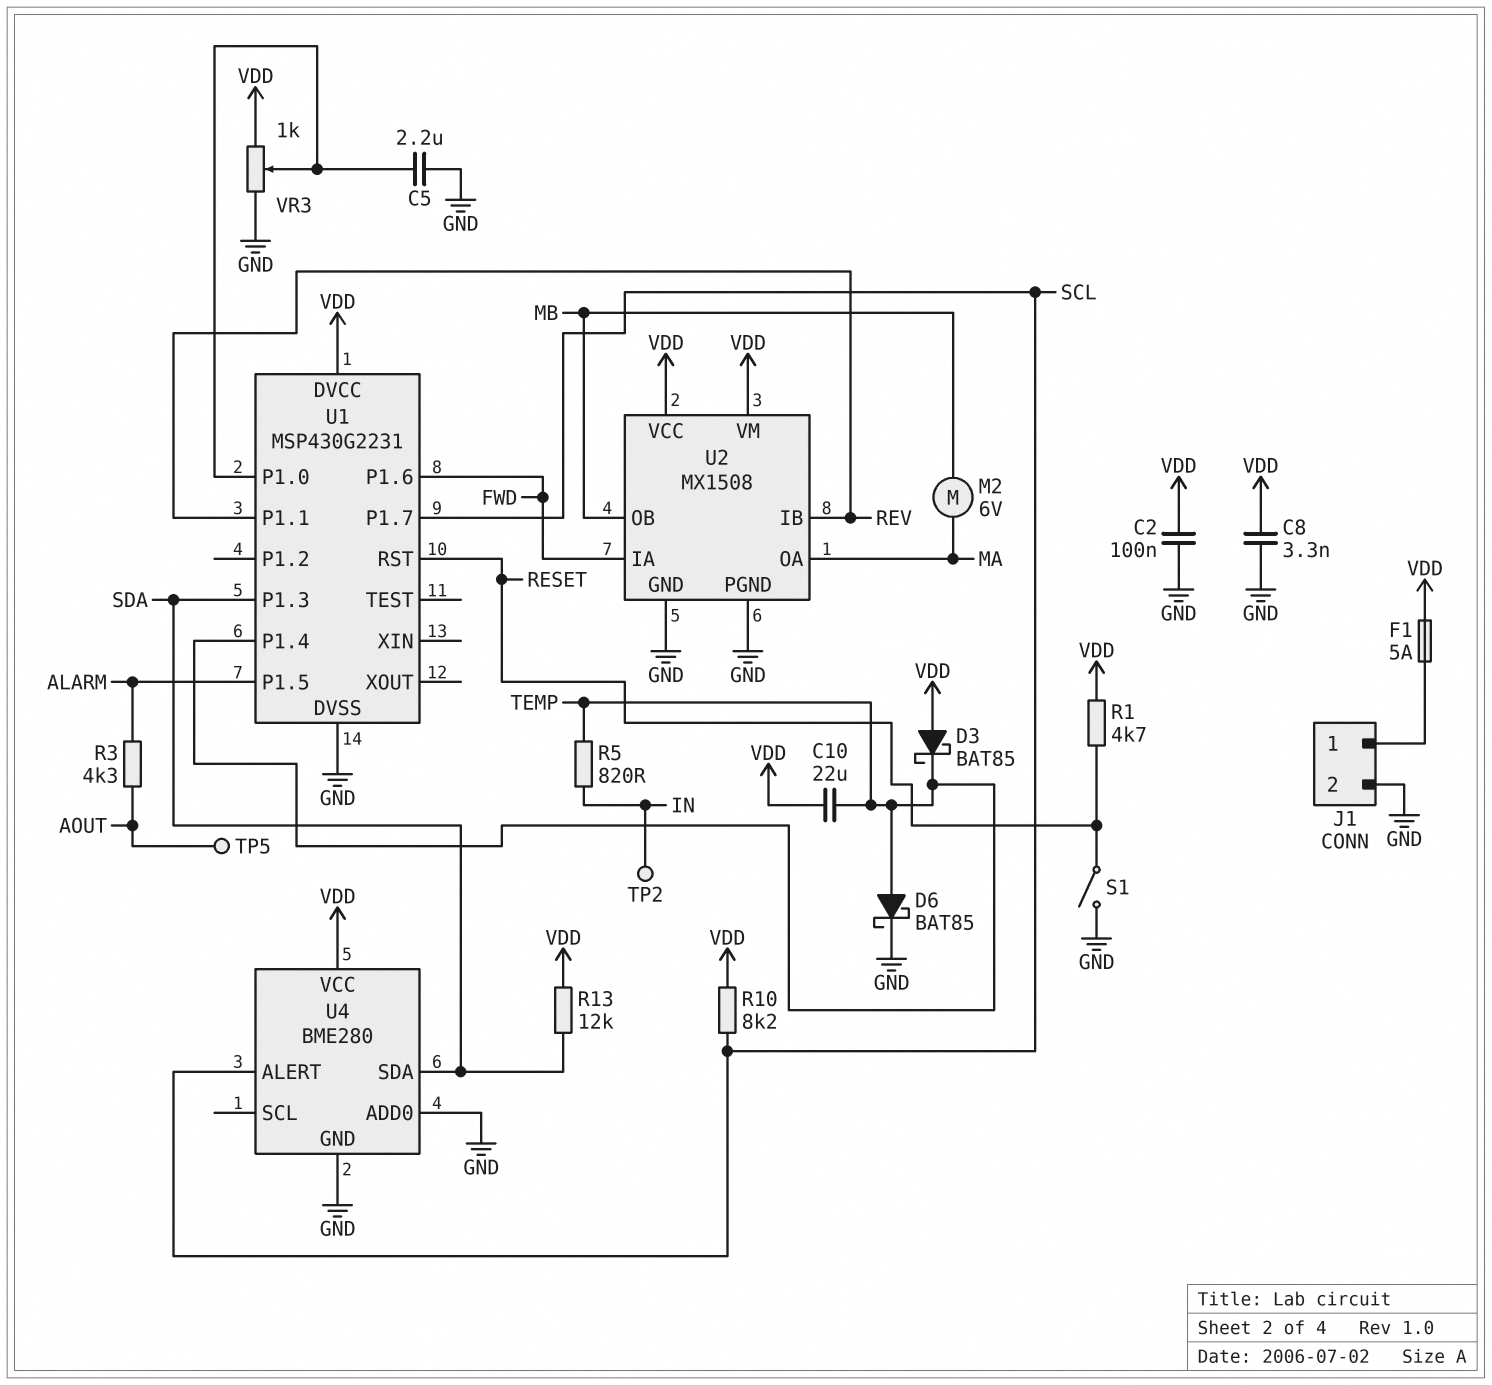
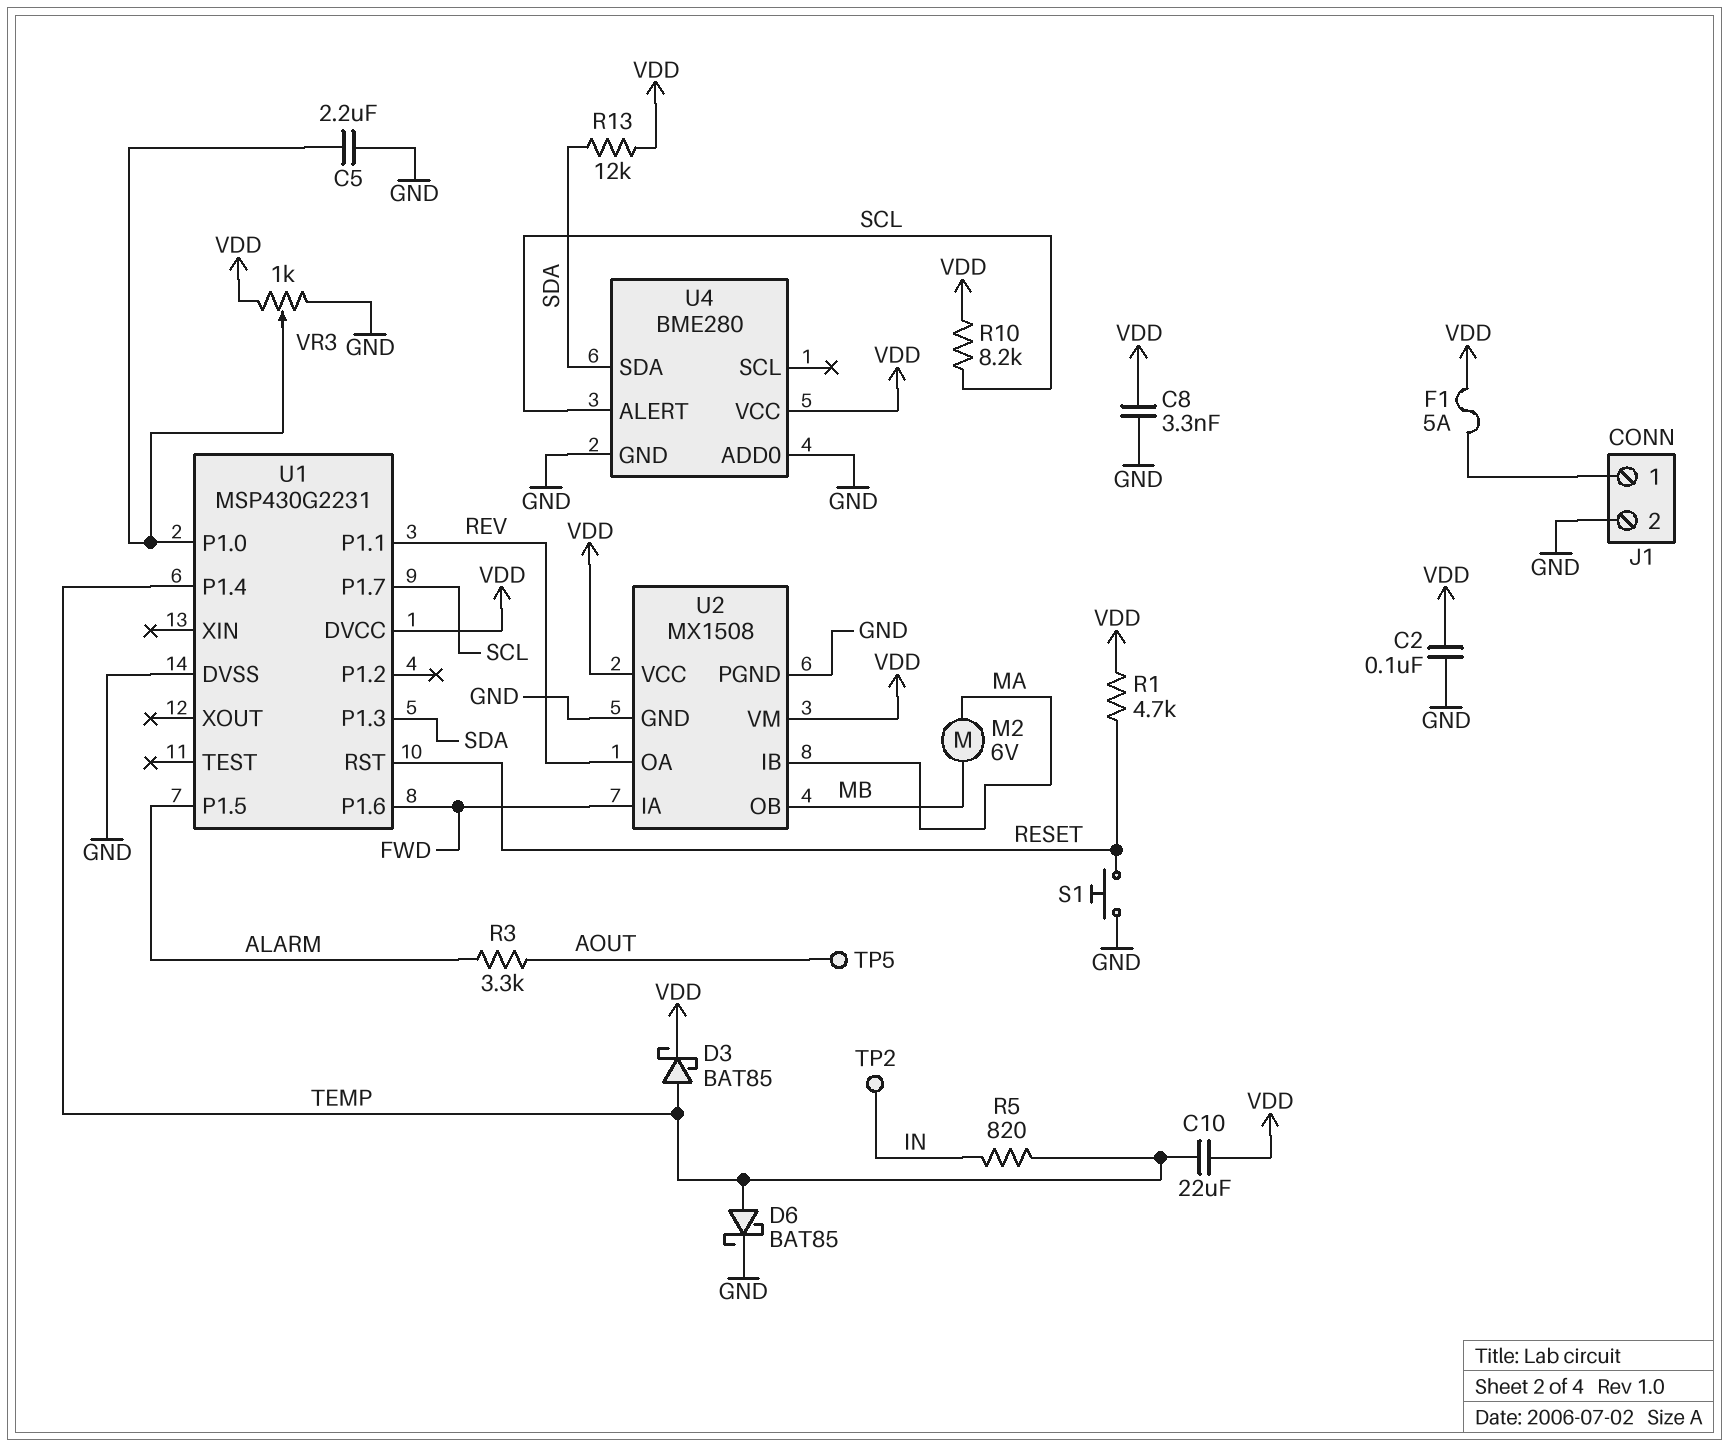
D3: schottky BAT85 (A VDD, K TEMP) -> schottky BAT85 (A TEMP, K VDD)
R3: 4.3k (ALARM, AOUT) -> 3.3k (ALARM, AOUT)
S1: switch (GND, RESET) -> button (GND, RESET)
U2 pin IB: REV -> MA
U2 pin OA: MA -> REV

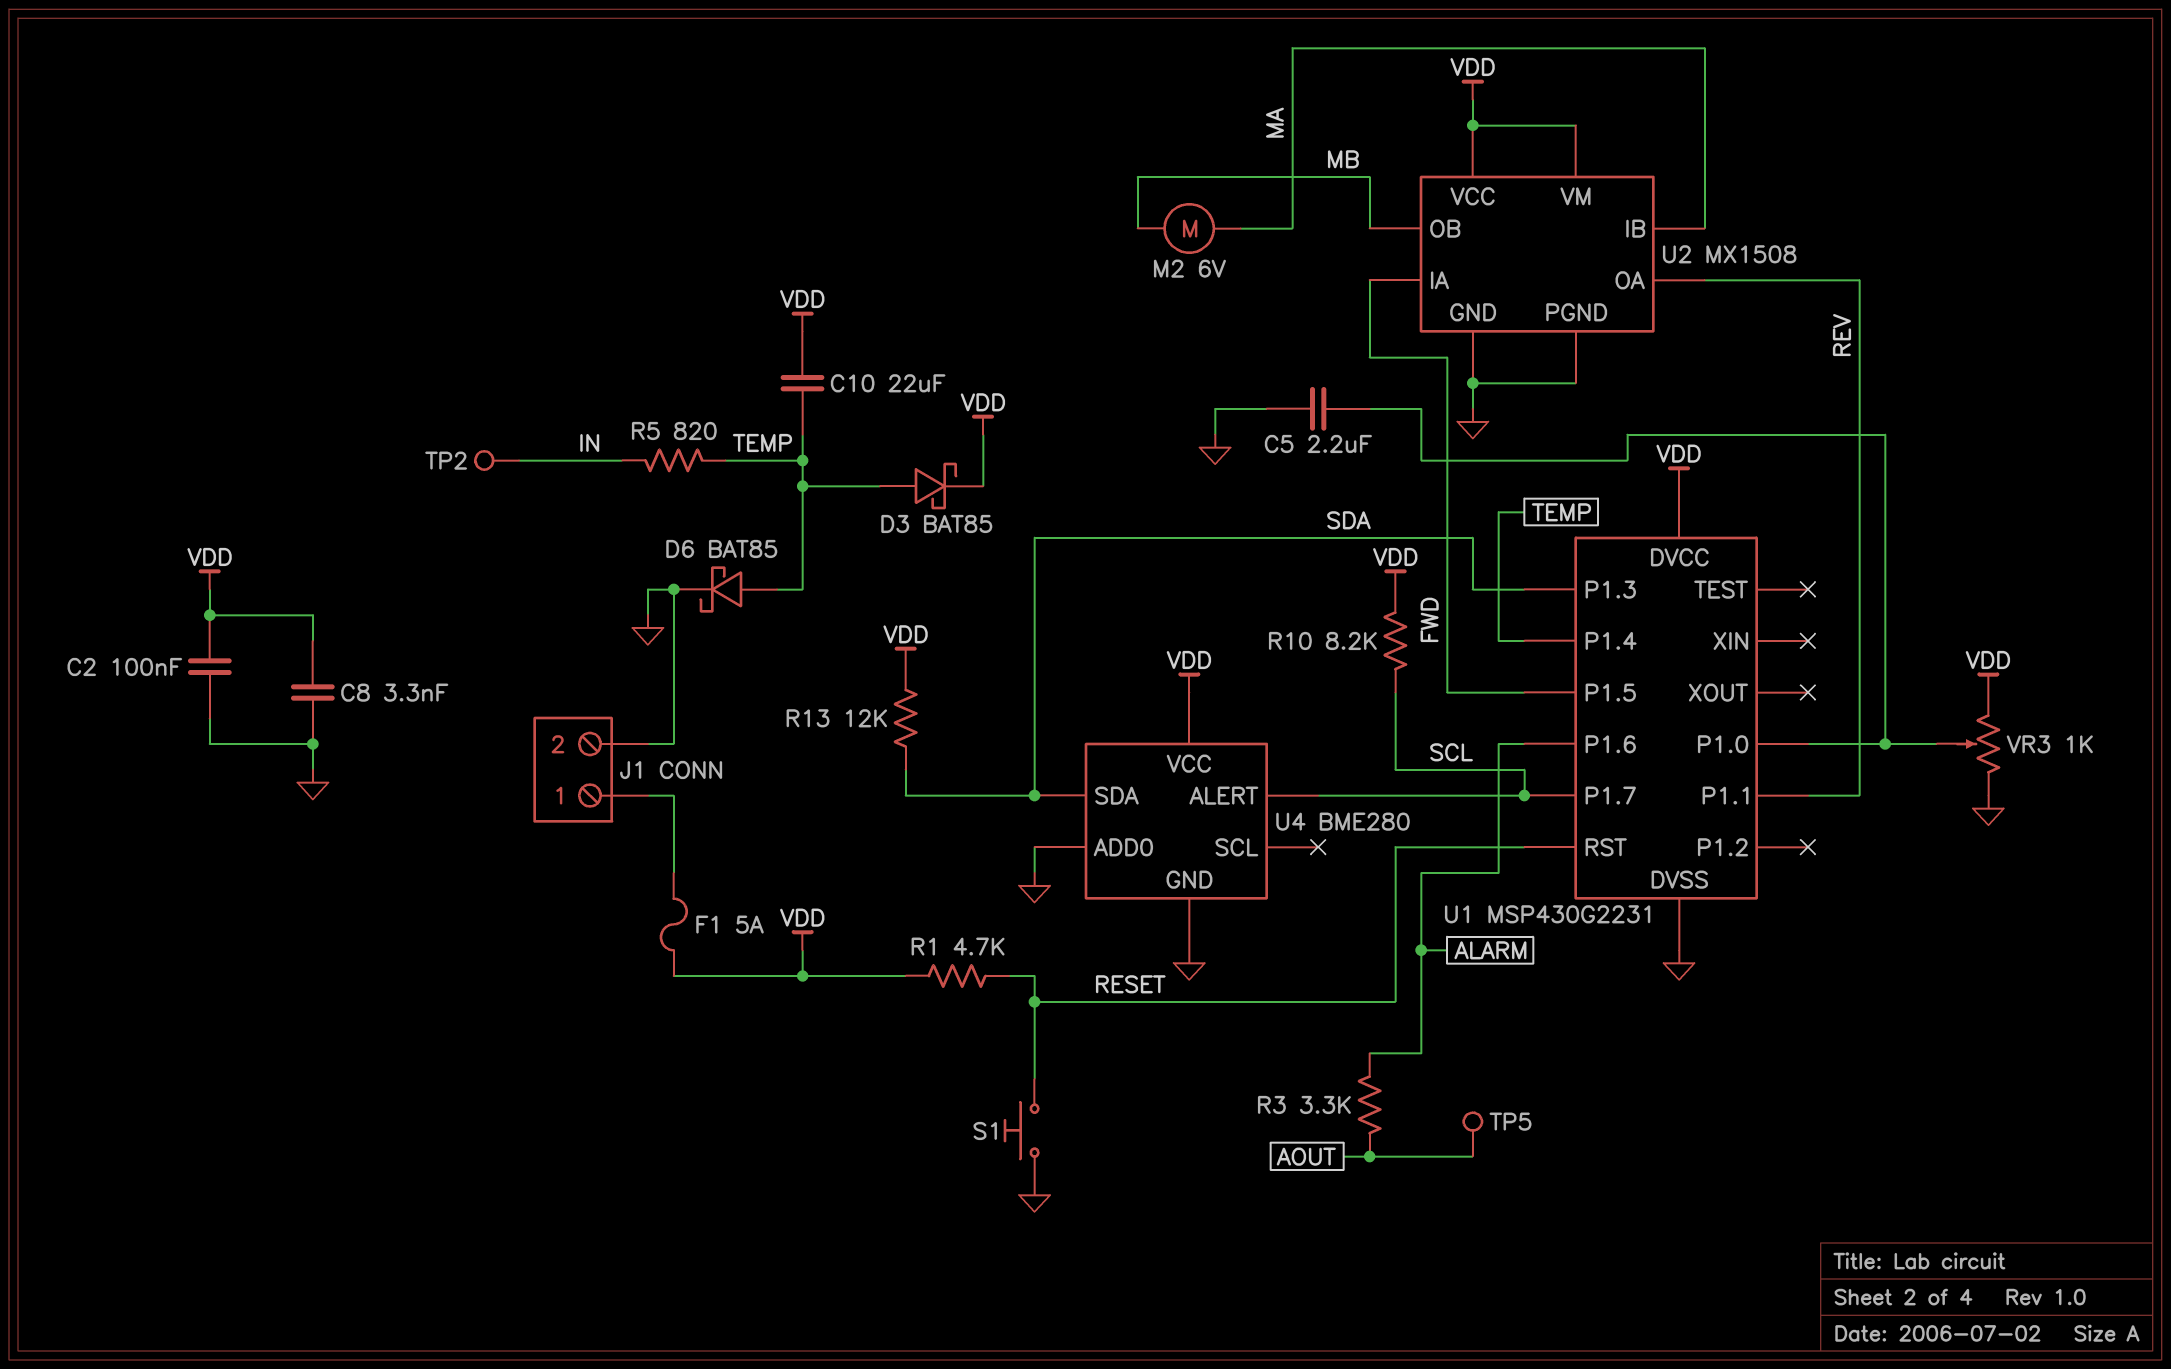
U1 pin P1.5: ALARM -> FWD
U1 pin P1.6: FWD -> ALARM

